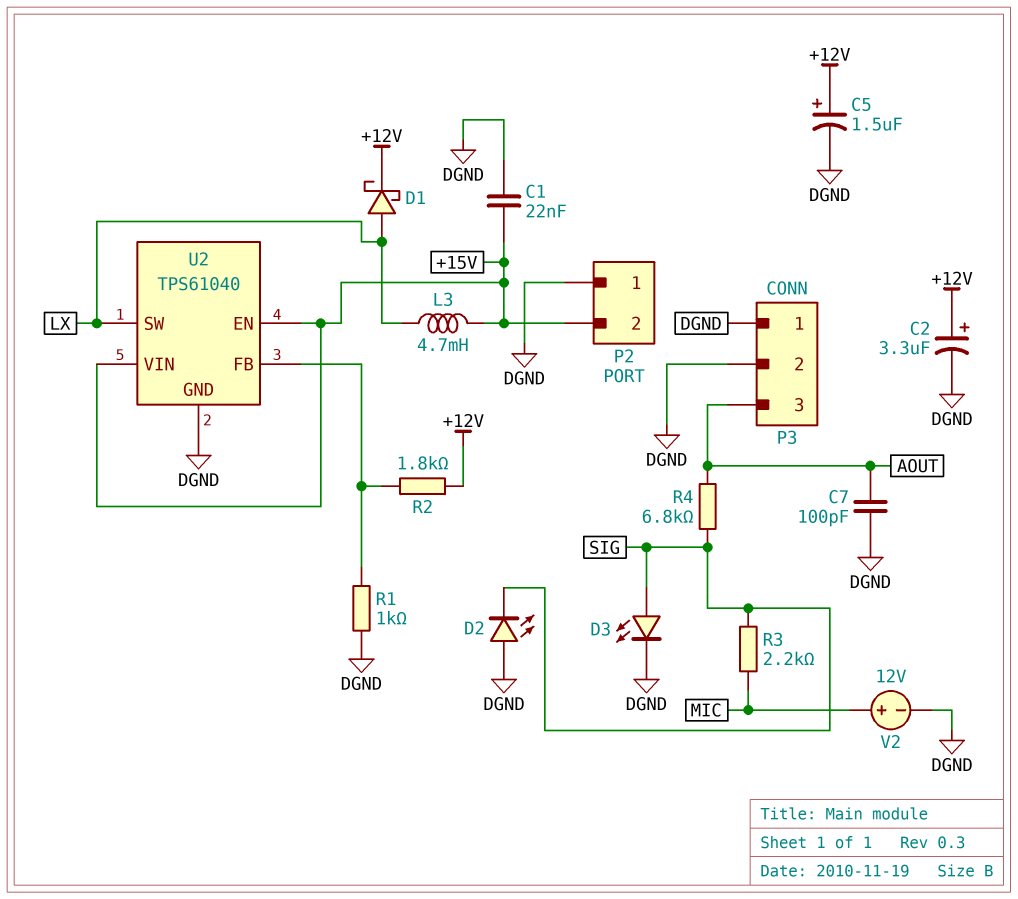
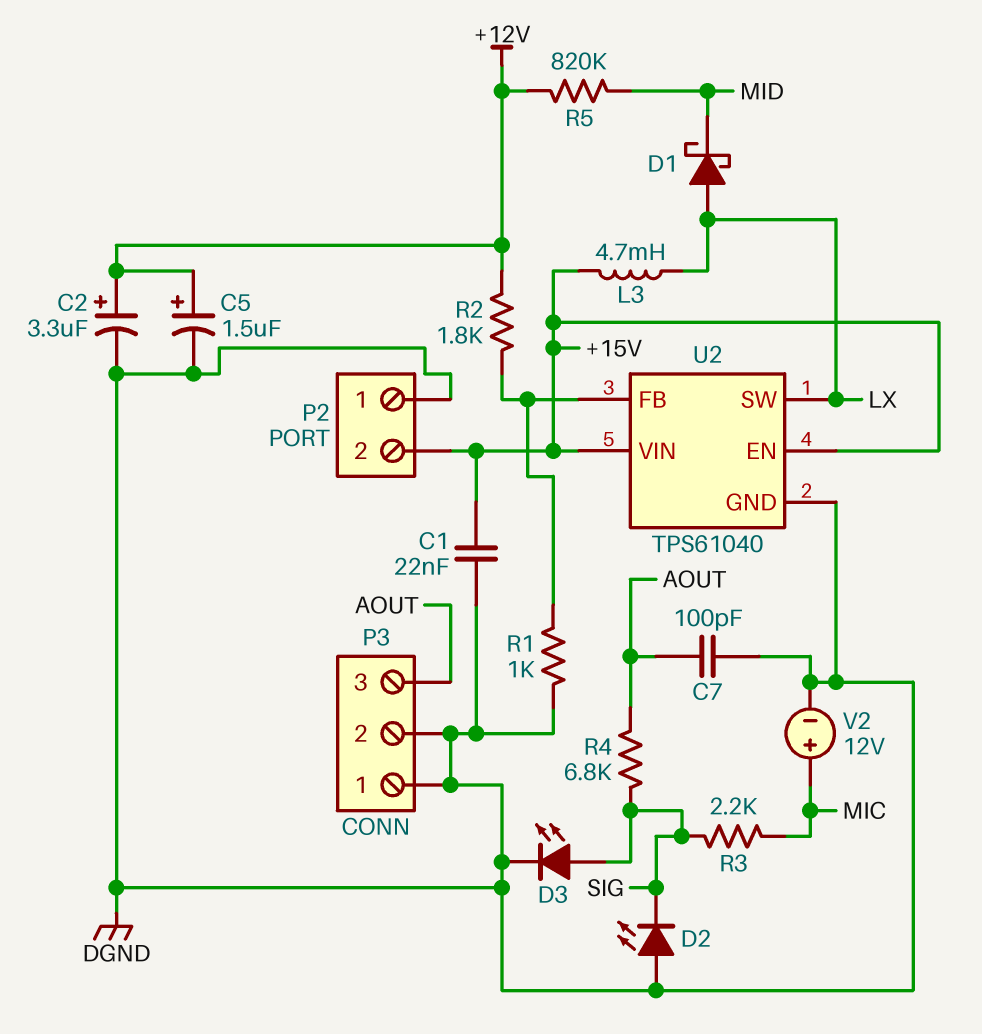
D1: schottky (A LX, K +12V) -> schottky (A LX, K MID)
R5: none -> 820k (+12V, MID)

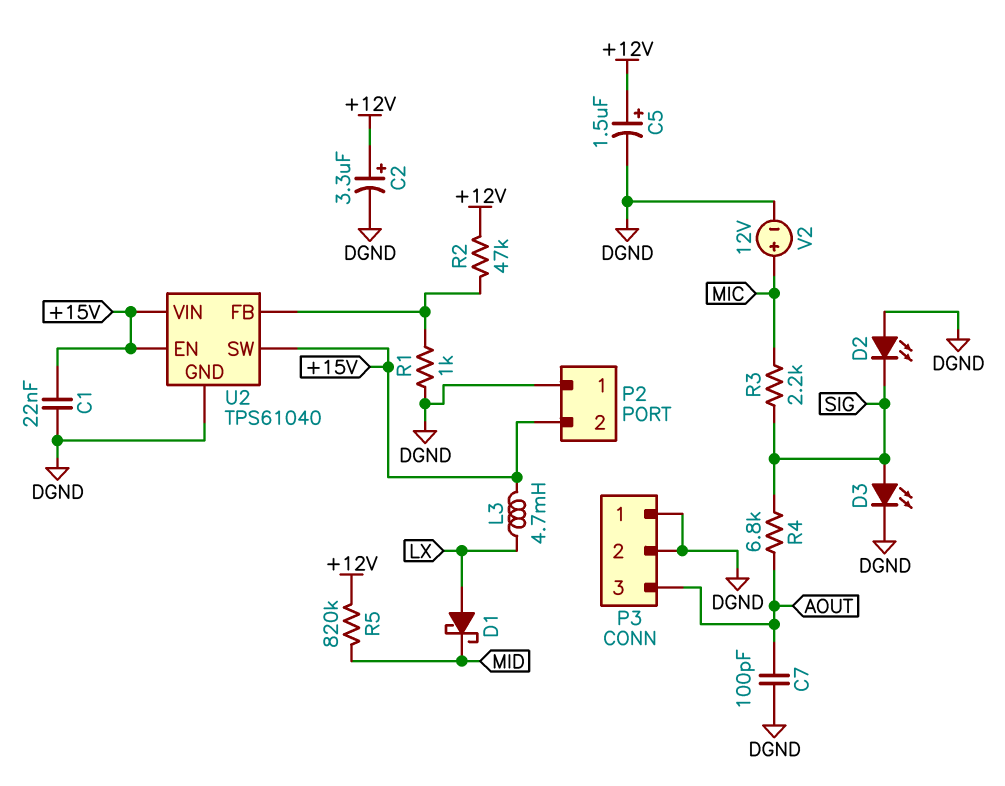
R2: 1.8k (+12V, U2/FB) -> 47k (+12V, U2/FB)
U2 pin SW: LX -> +15V

